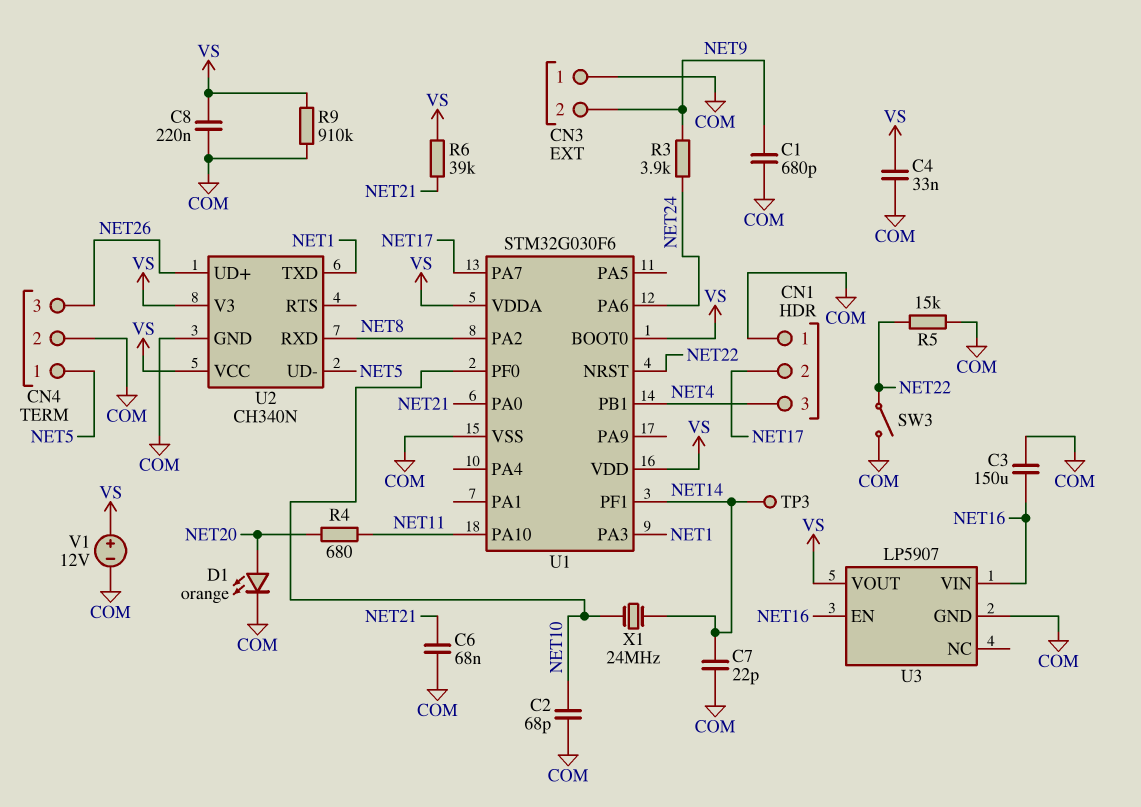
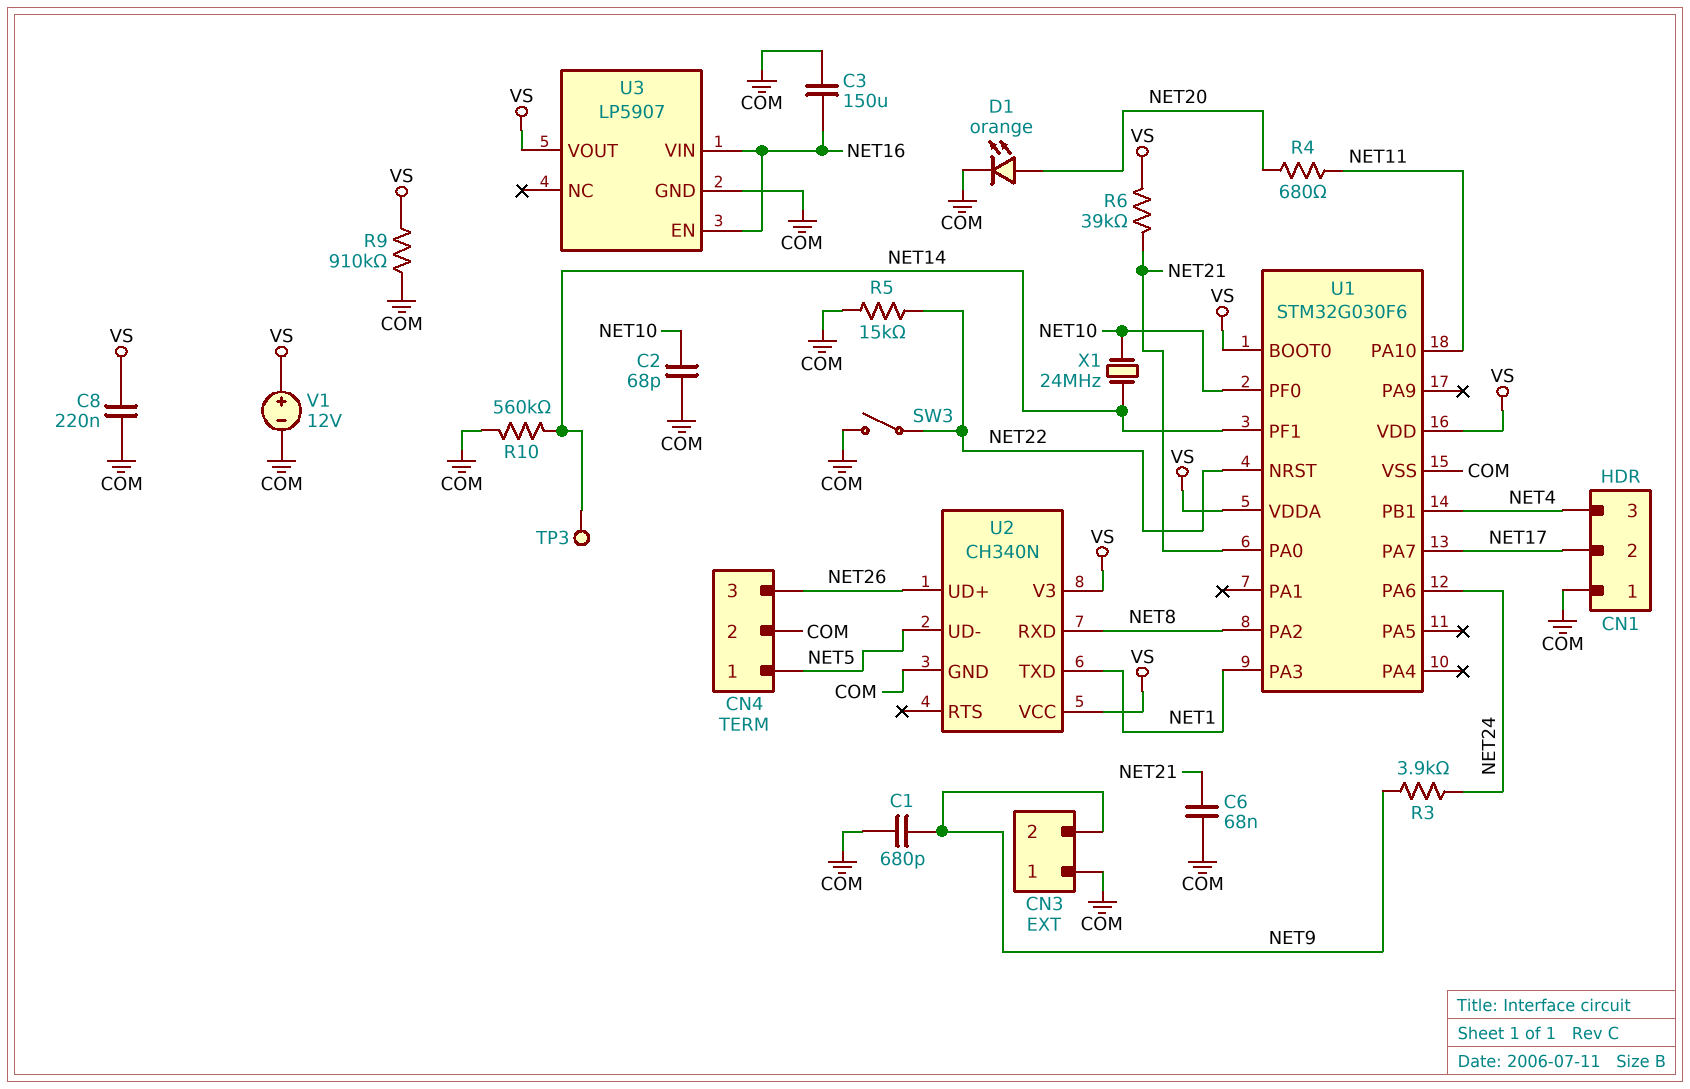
C4: 33nF (COM, VS) -> none
C7: 22pF (COM, NET14) -> none
R10: none -> 560k (COM, NET14)

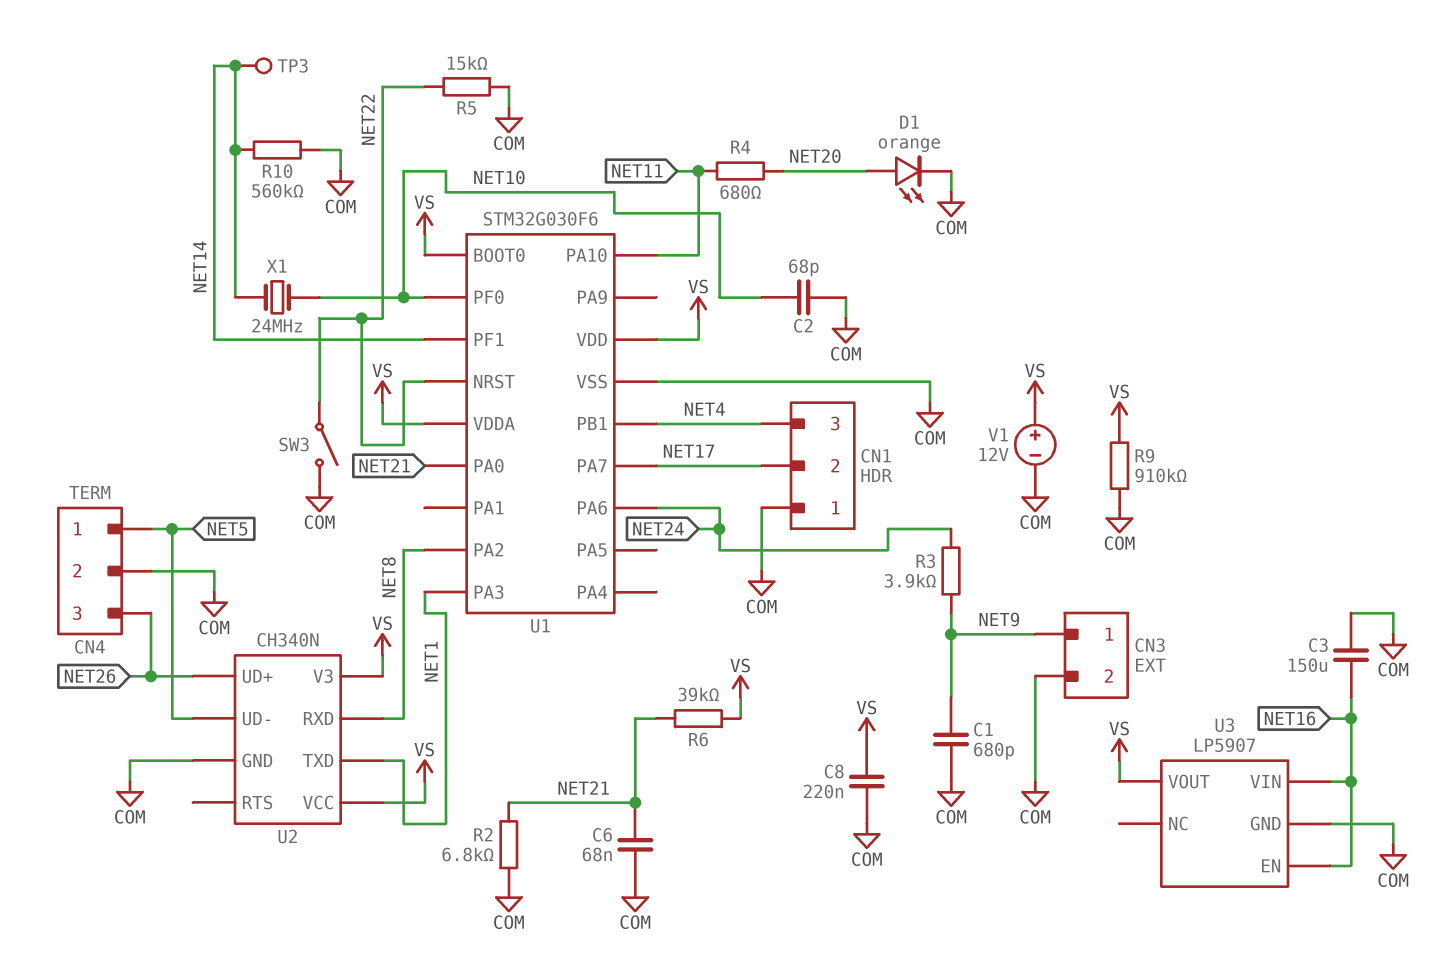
CN3 pin 1: COM -> NET9
CN3 pin 2: NET9 -> COM
R2: none -> 6.8k (COM, NET21)

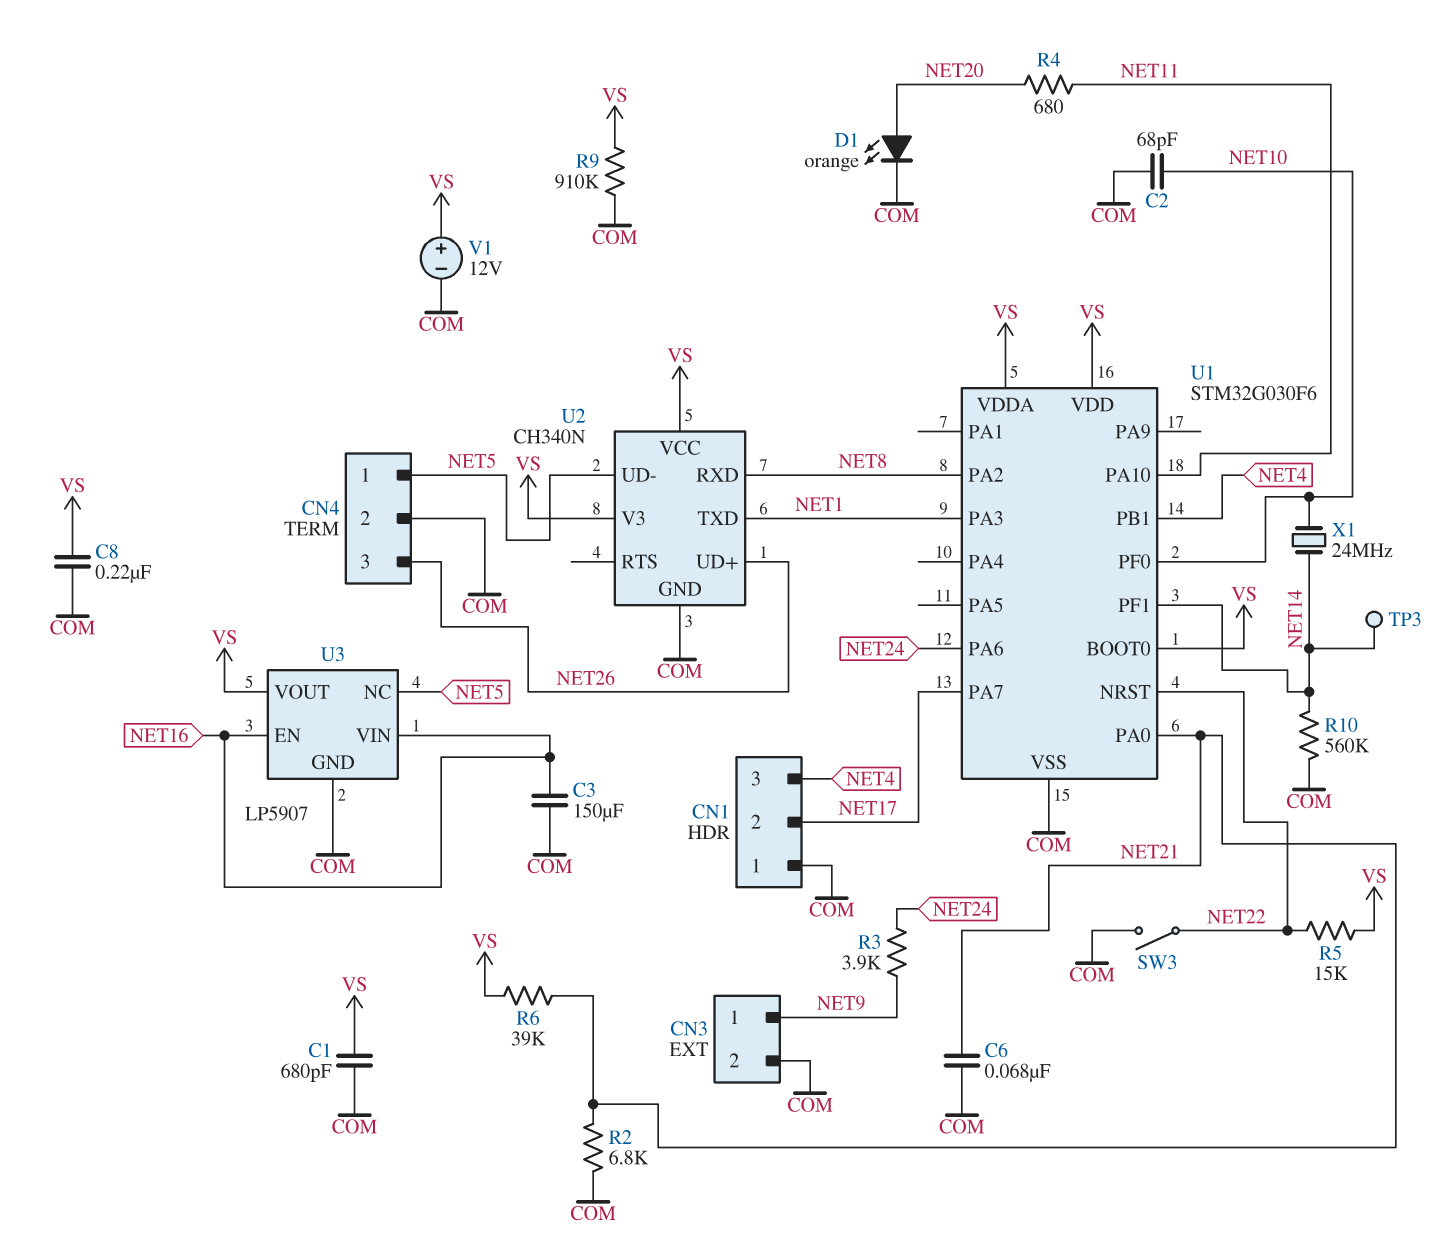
C1: 680pF (COM, NET9) -> 680pF (COM, VS)
R5: 15k (COM, NET22) -> 15k (NET22, VS)
U3 pin NC: none -> NET5

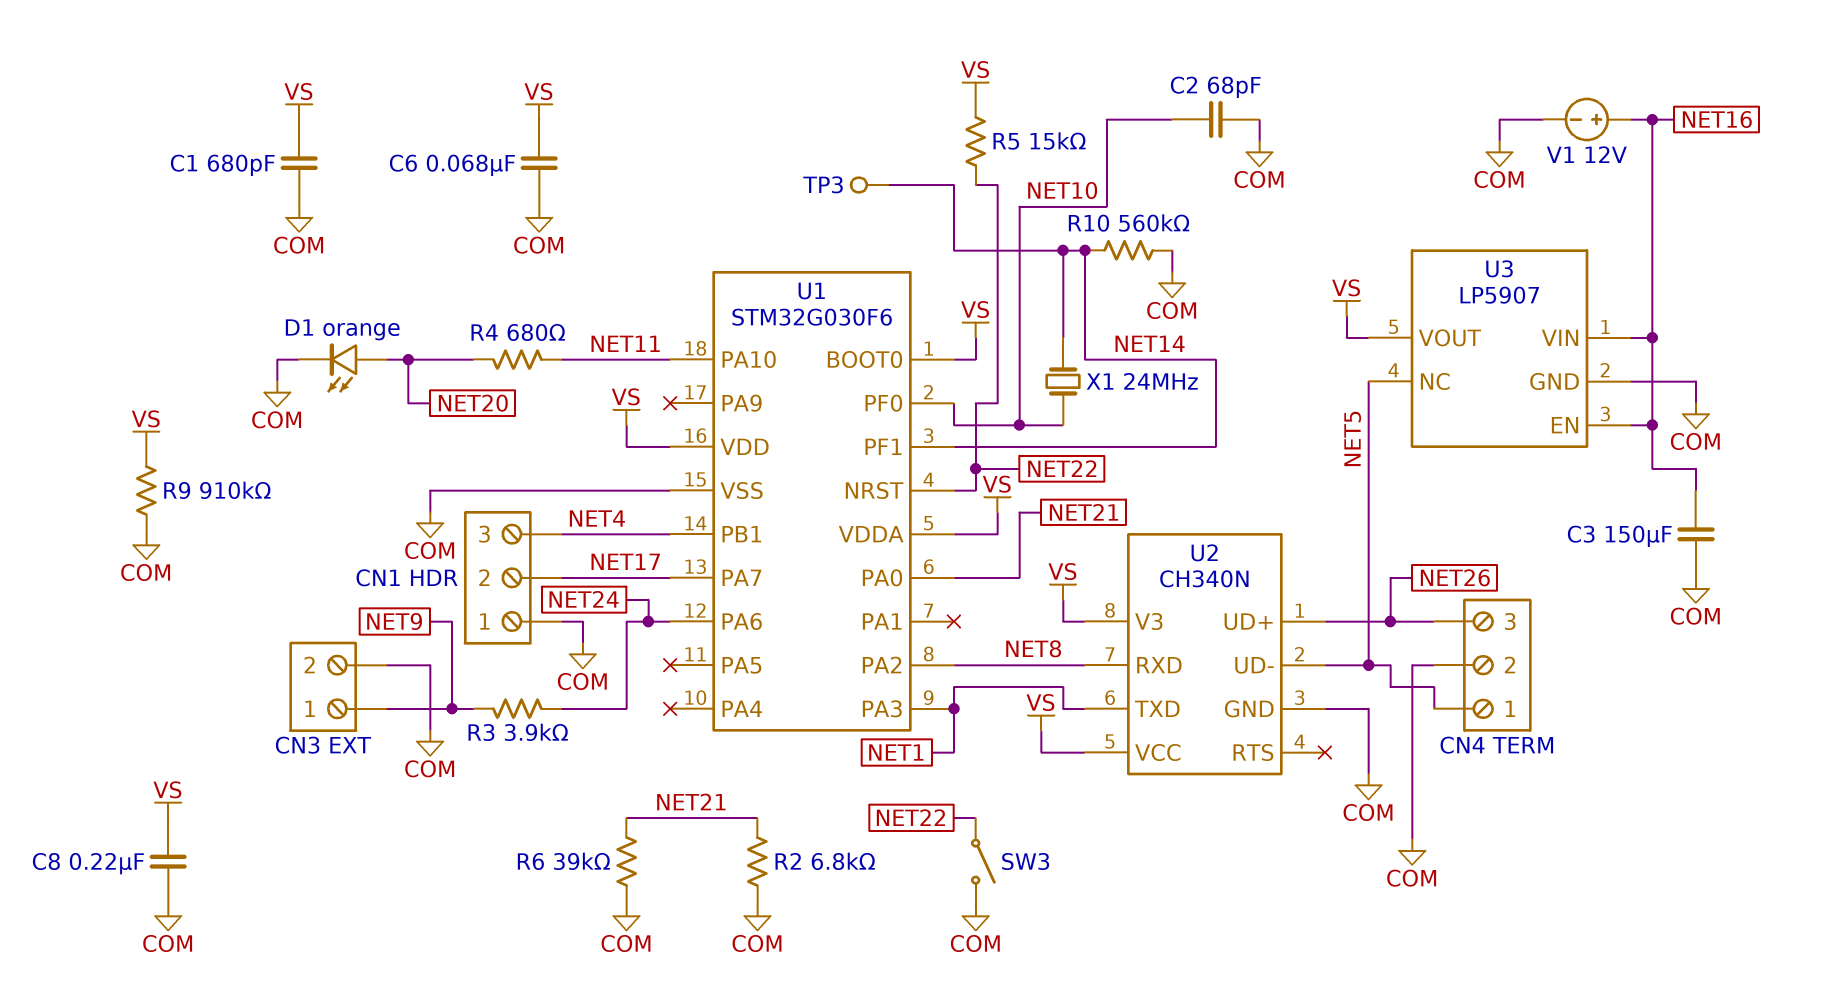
C6: 68nF (COM, NET21) -> 68nF (COM, VS)
R6: 39k (NET21, VS) -> 39k (COM, NET21)
V1: 12V (plus VS, minus COM) -> 12V (plus NET16, minus COM)

